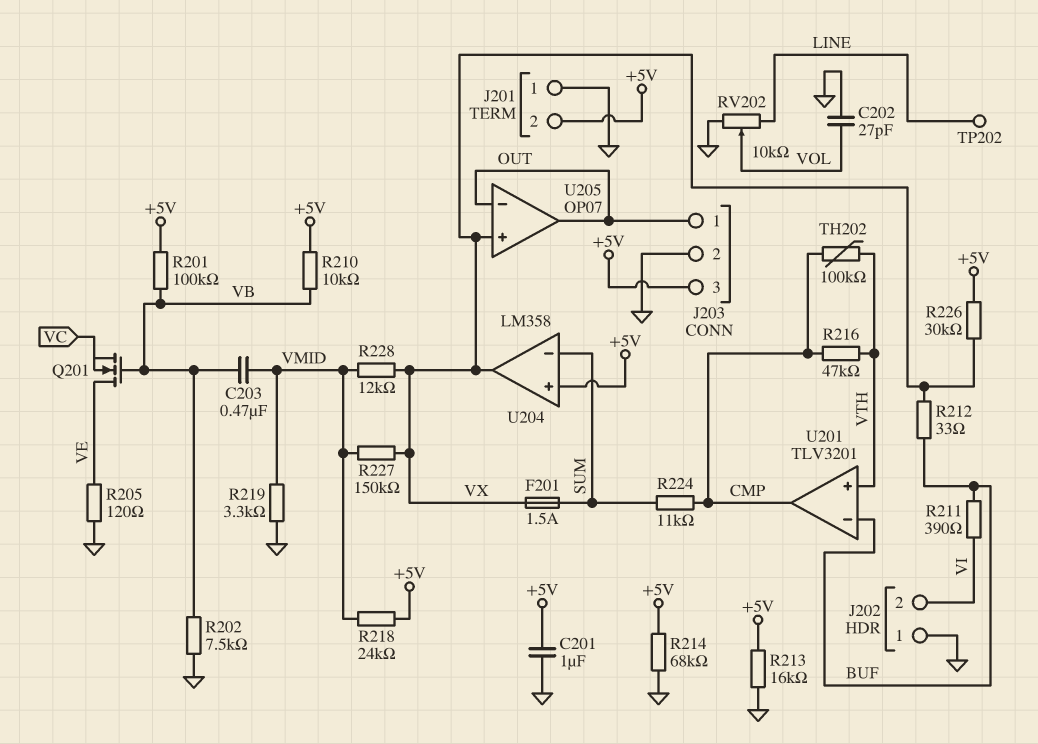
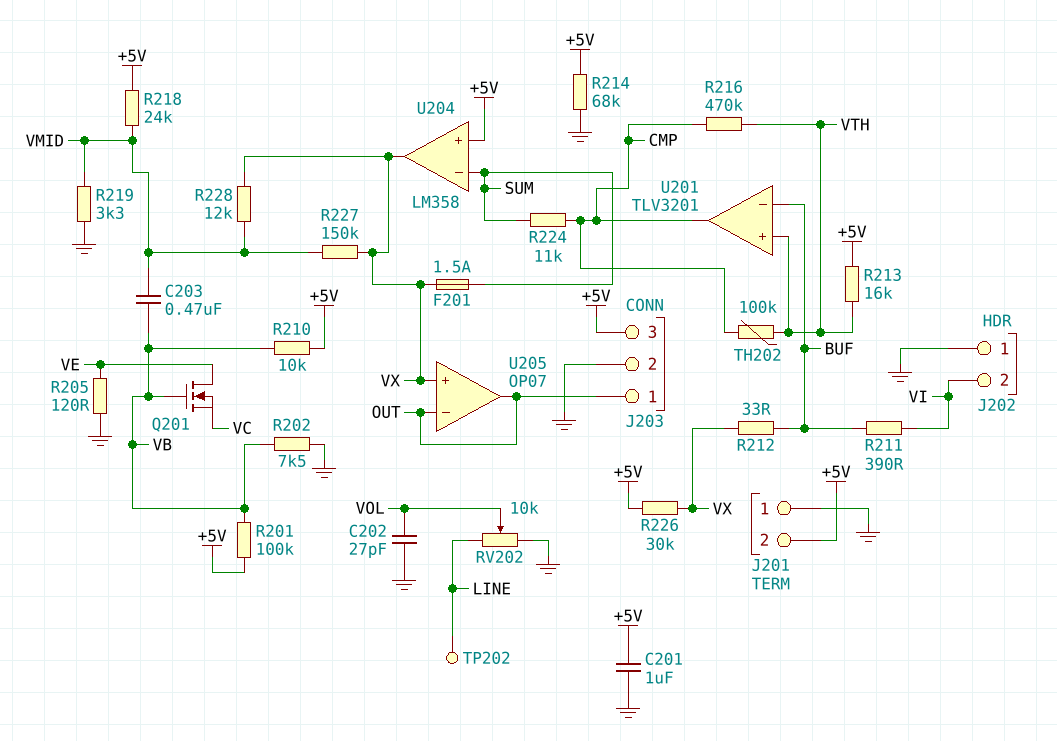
R213: 16k (+5V, GND) -> 16k (+5V, VTH)
R216: 47k (CMP, VTH) -> 470k (CMP, VTH)

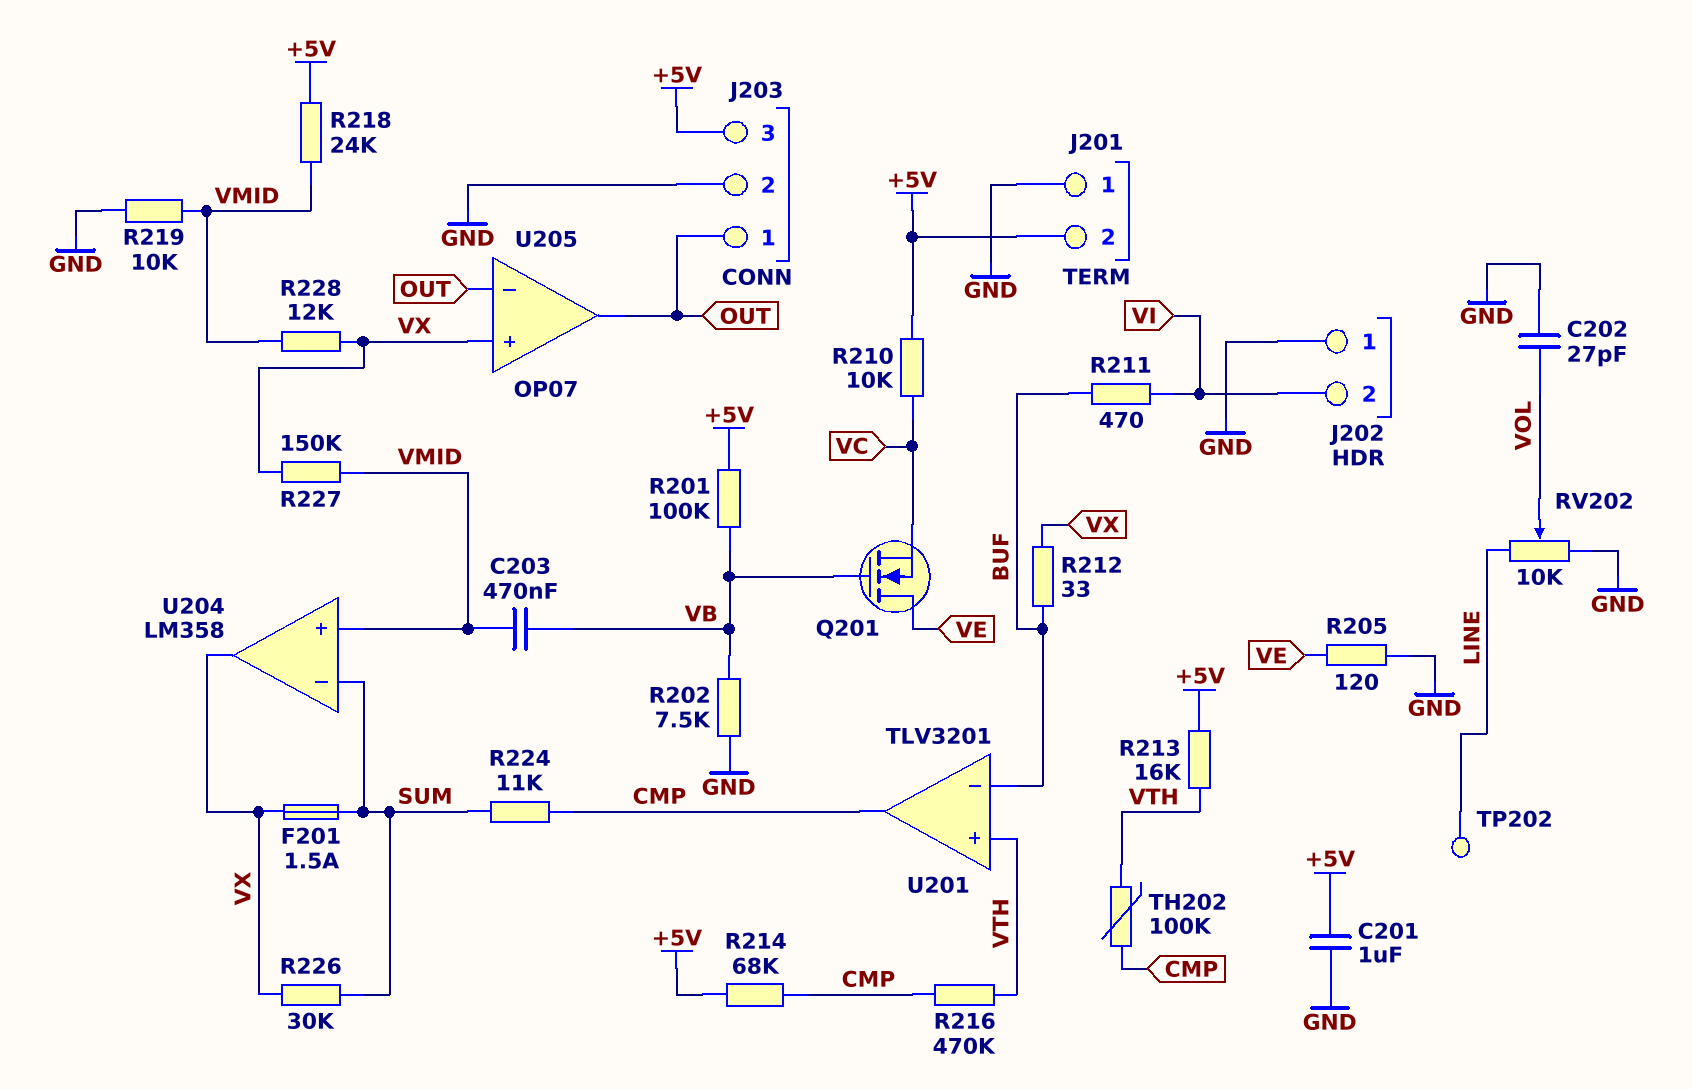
R210: 10k (+5V, VB) -> 10k (+5V, VC)
R211: 390 (BUF, VI) -> 470 (BUF, VI)
R214: 68k (+5V, GND) -> 68k (+5V, CMP)
R219: 3.3k (GND, VMID) -> 10k (GND, VMID)
R226: 30k (+5V, VX) -> 30k (SUM, VX)
U204 pin in+: +5V -> VMID

